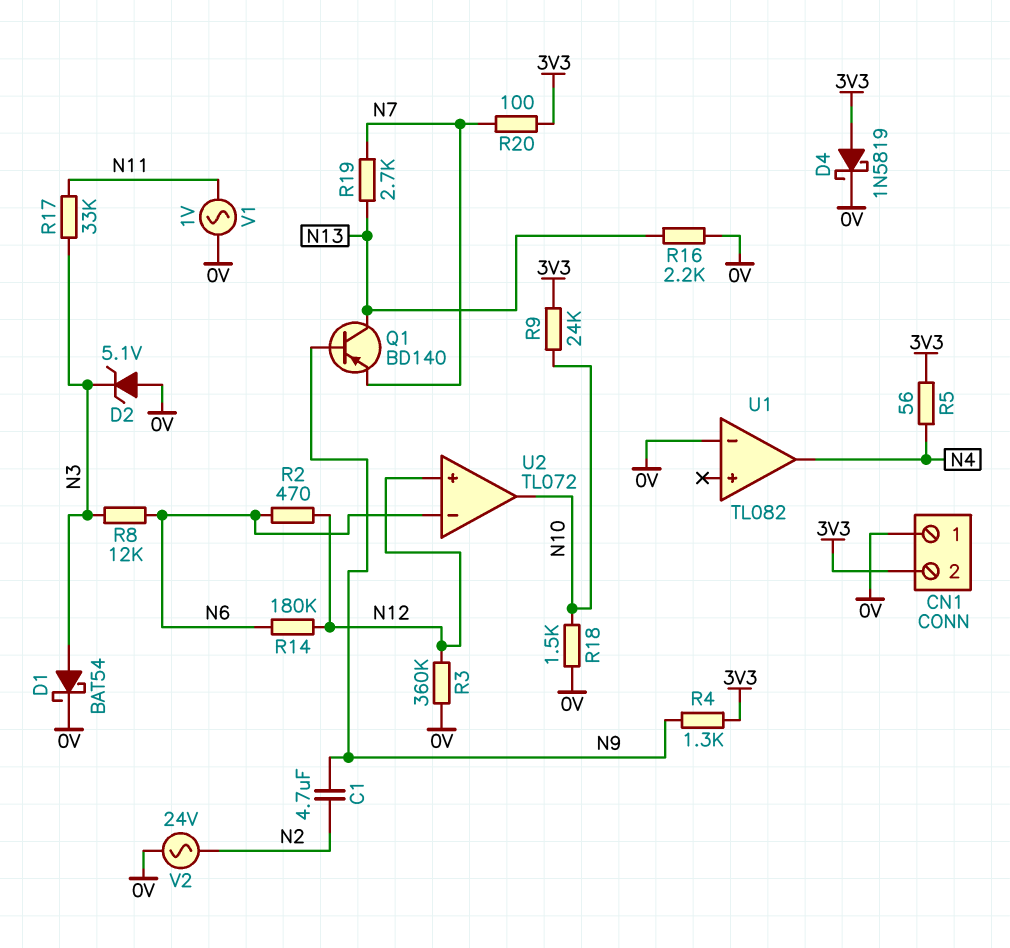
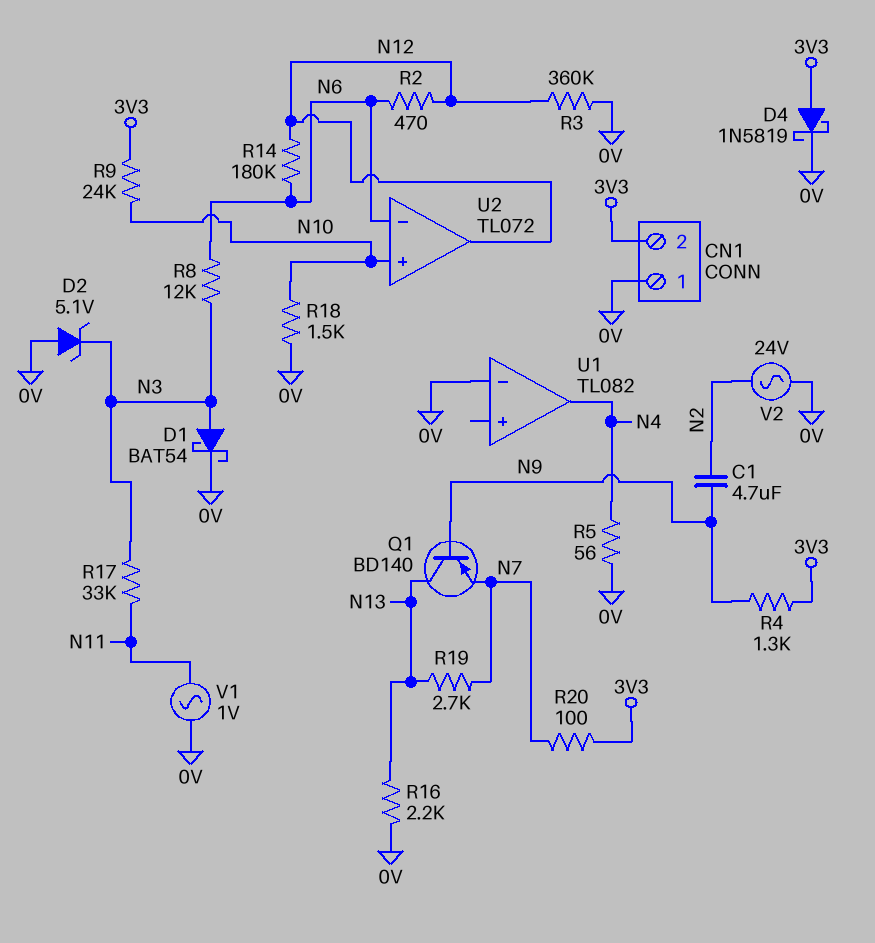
R5: 56 (3V3, N4) -> 56 (0V, N4)
U2 pin in+: N12 -> N10
U2 pin out: N10 -> N12

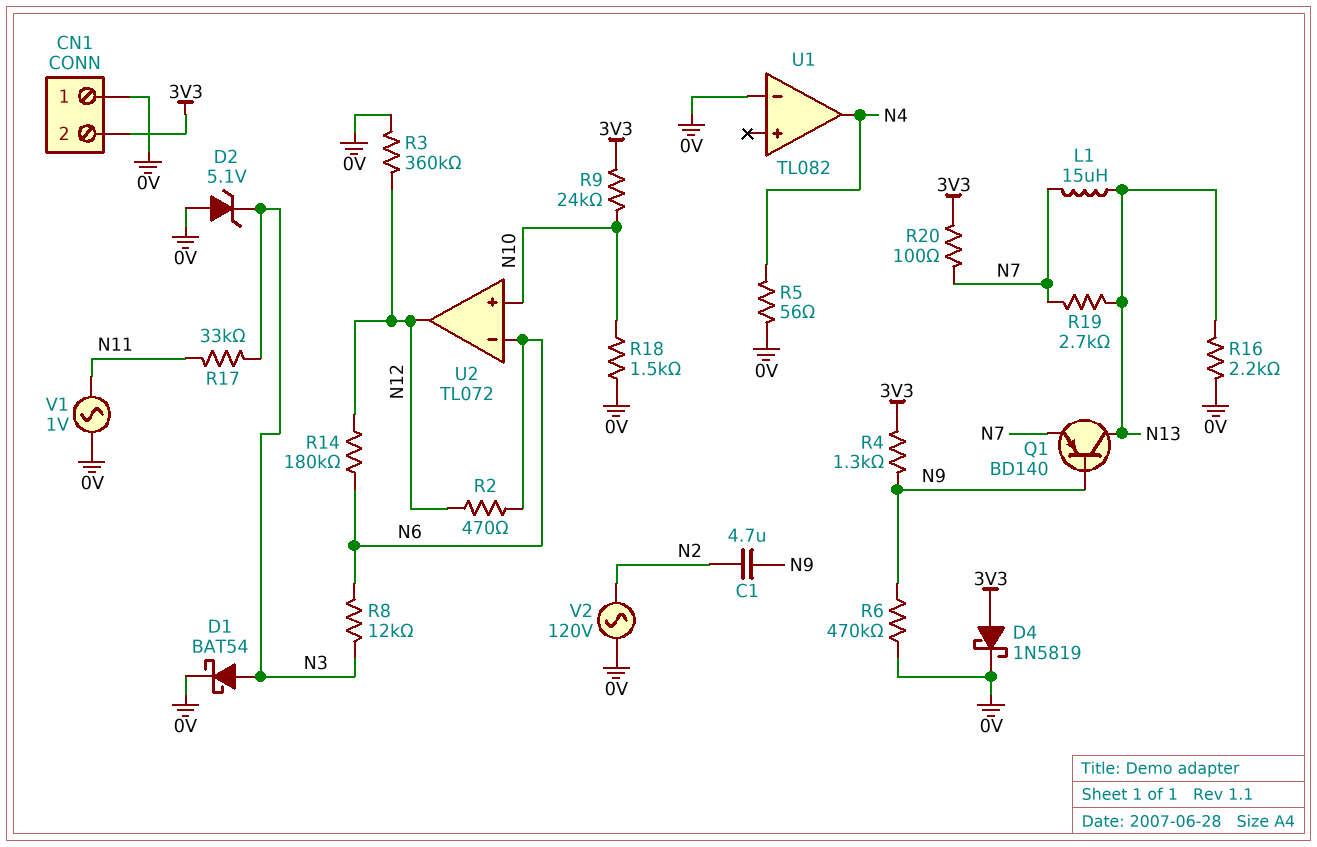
L1: none -> 15uH (N7, N13)
R6: none -> 470k (0V, N9)
V2: AC 24V (0V, N2) -> AC 120V (0V, N2)

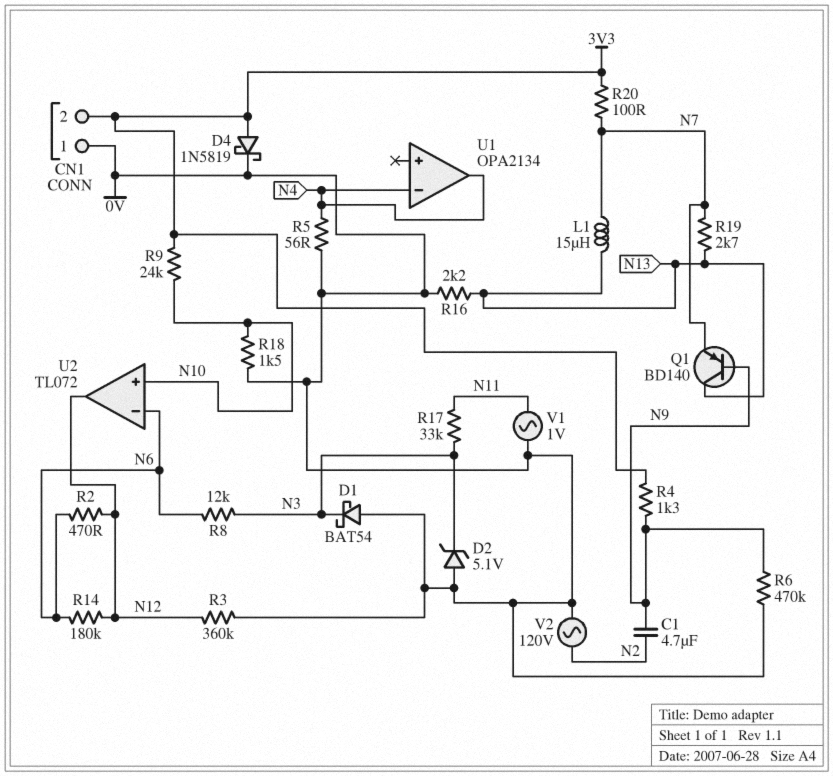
D1: schottky BAT54 (A N3, K 0V) -> schottky BAT54 (A 0V, K N3)
U1: TL082 -> OPA2134
U1 pin in-: 0V -> N4

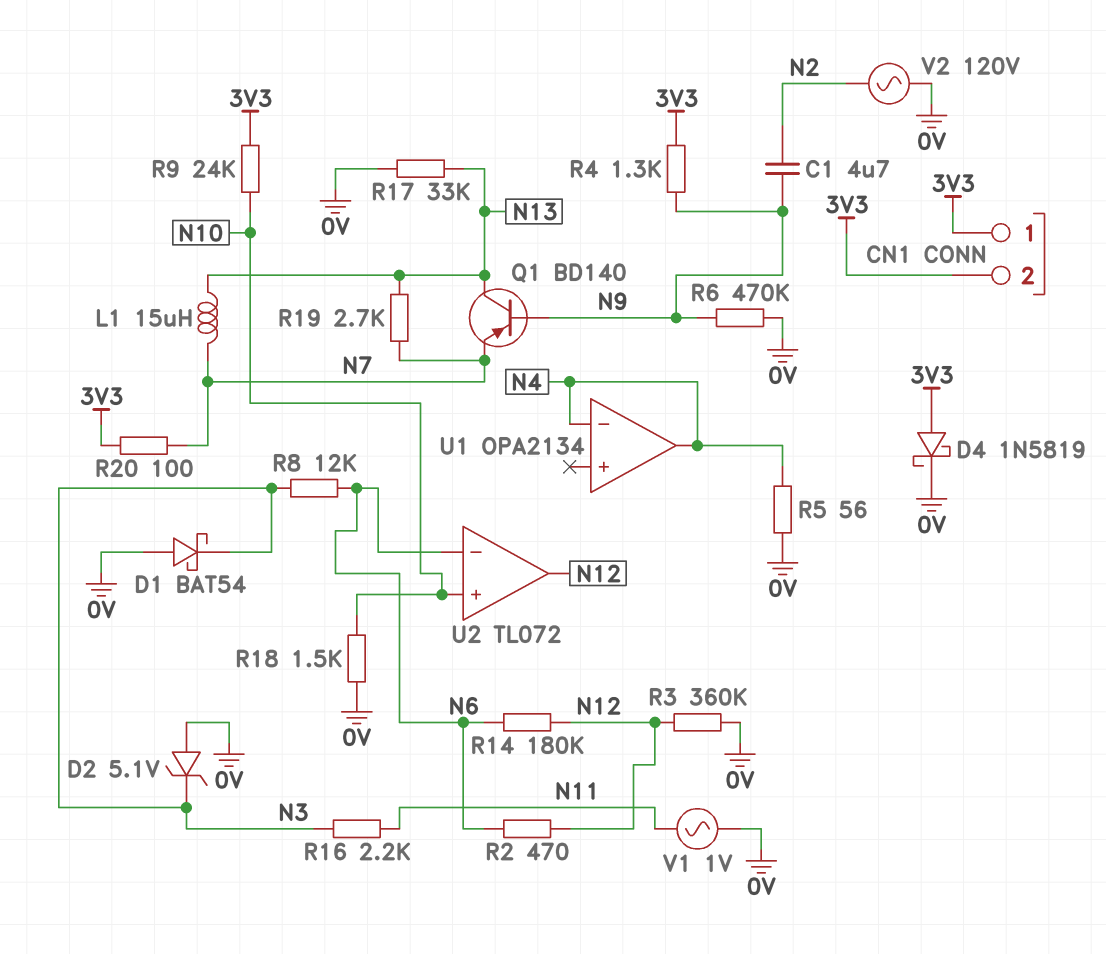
CN1 pin 1: 0V -> 3V3
R16: 2.2k (0V, N13) -> 2.2k (N3, N11)
R17: 33k (N3, N11) -> 33k (0V, N13)

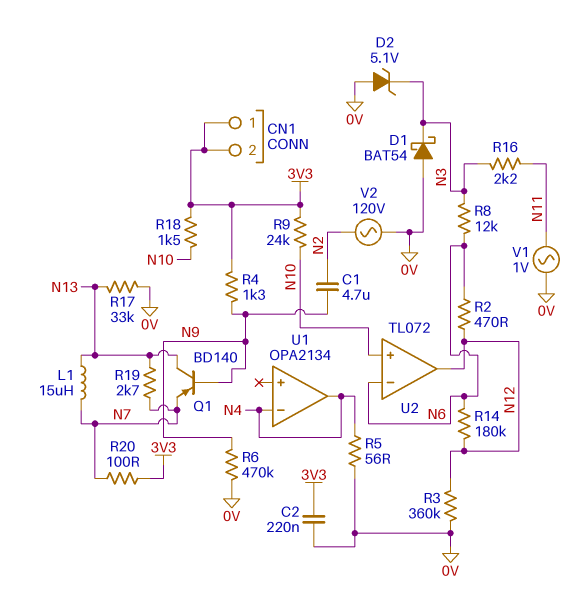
C2: none -> 220nF (0V, 3V3)
D4: schottky 1N5819 (A 3V3, K 0V) -> none
R18: 1.5k (0V, N10) -> 1.5k (3V3, N10)

